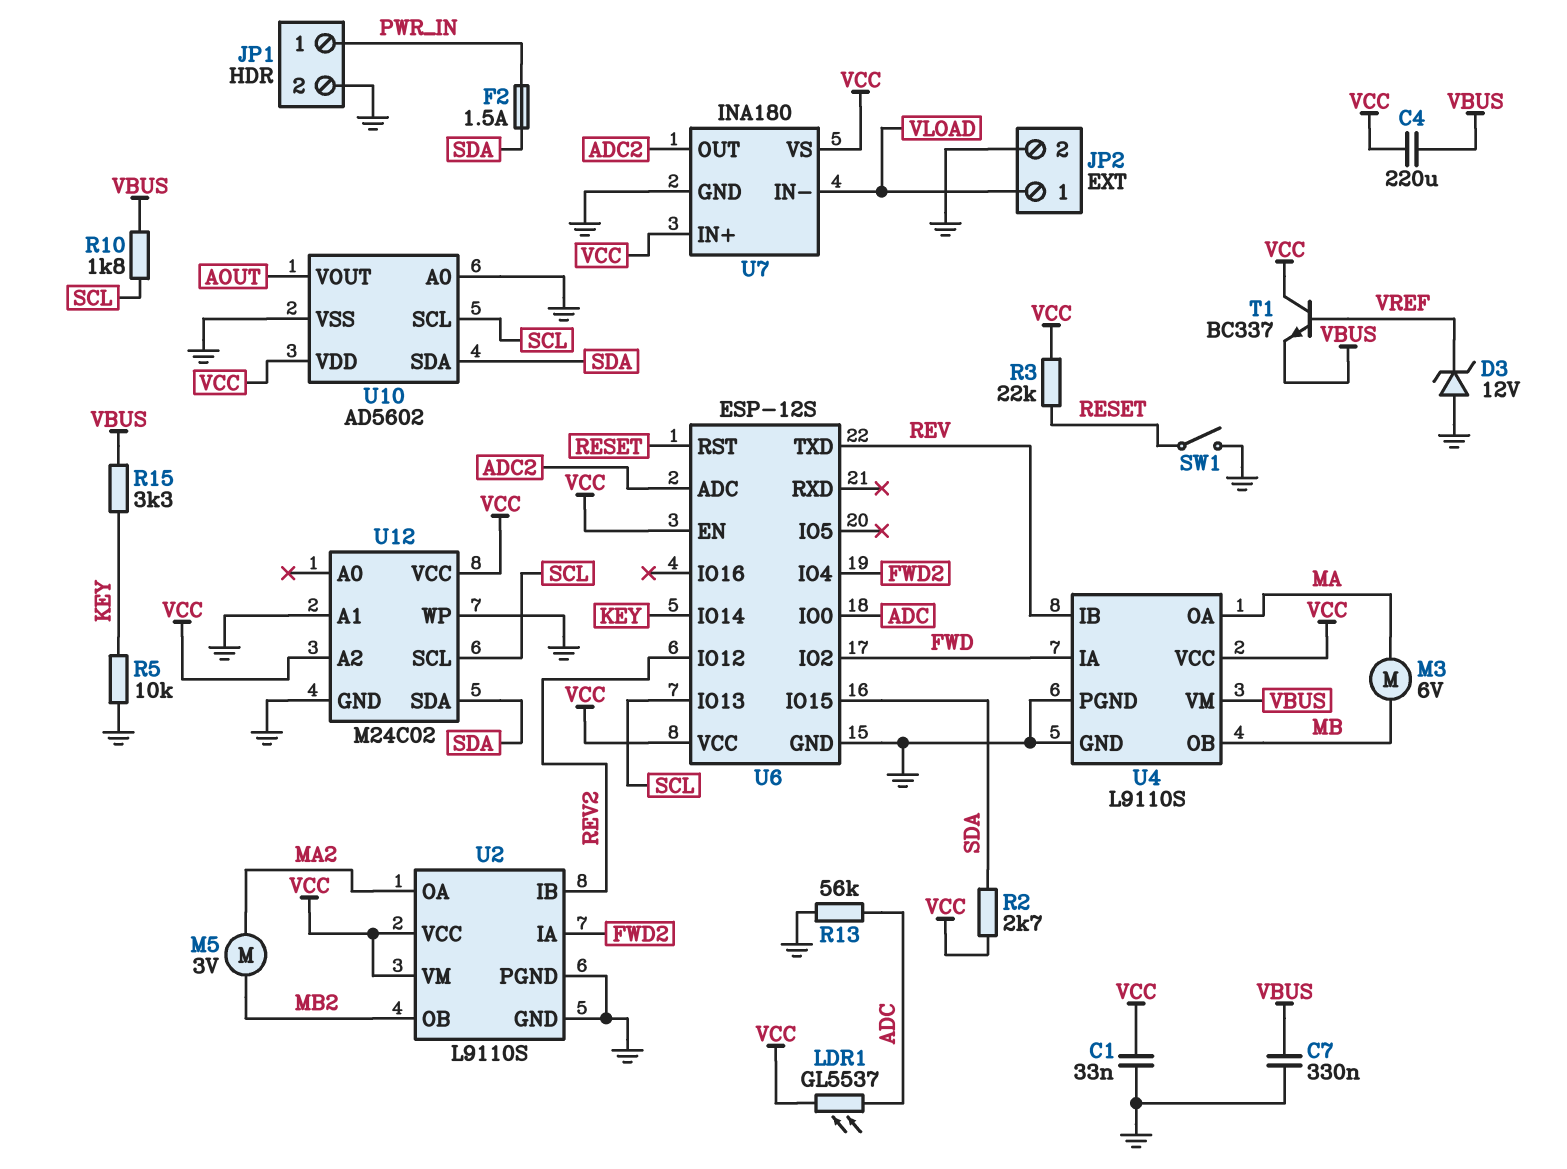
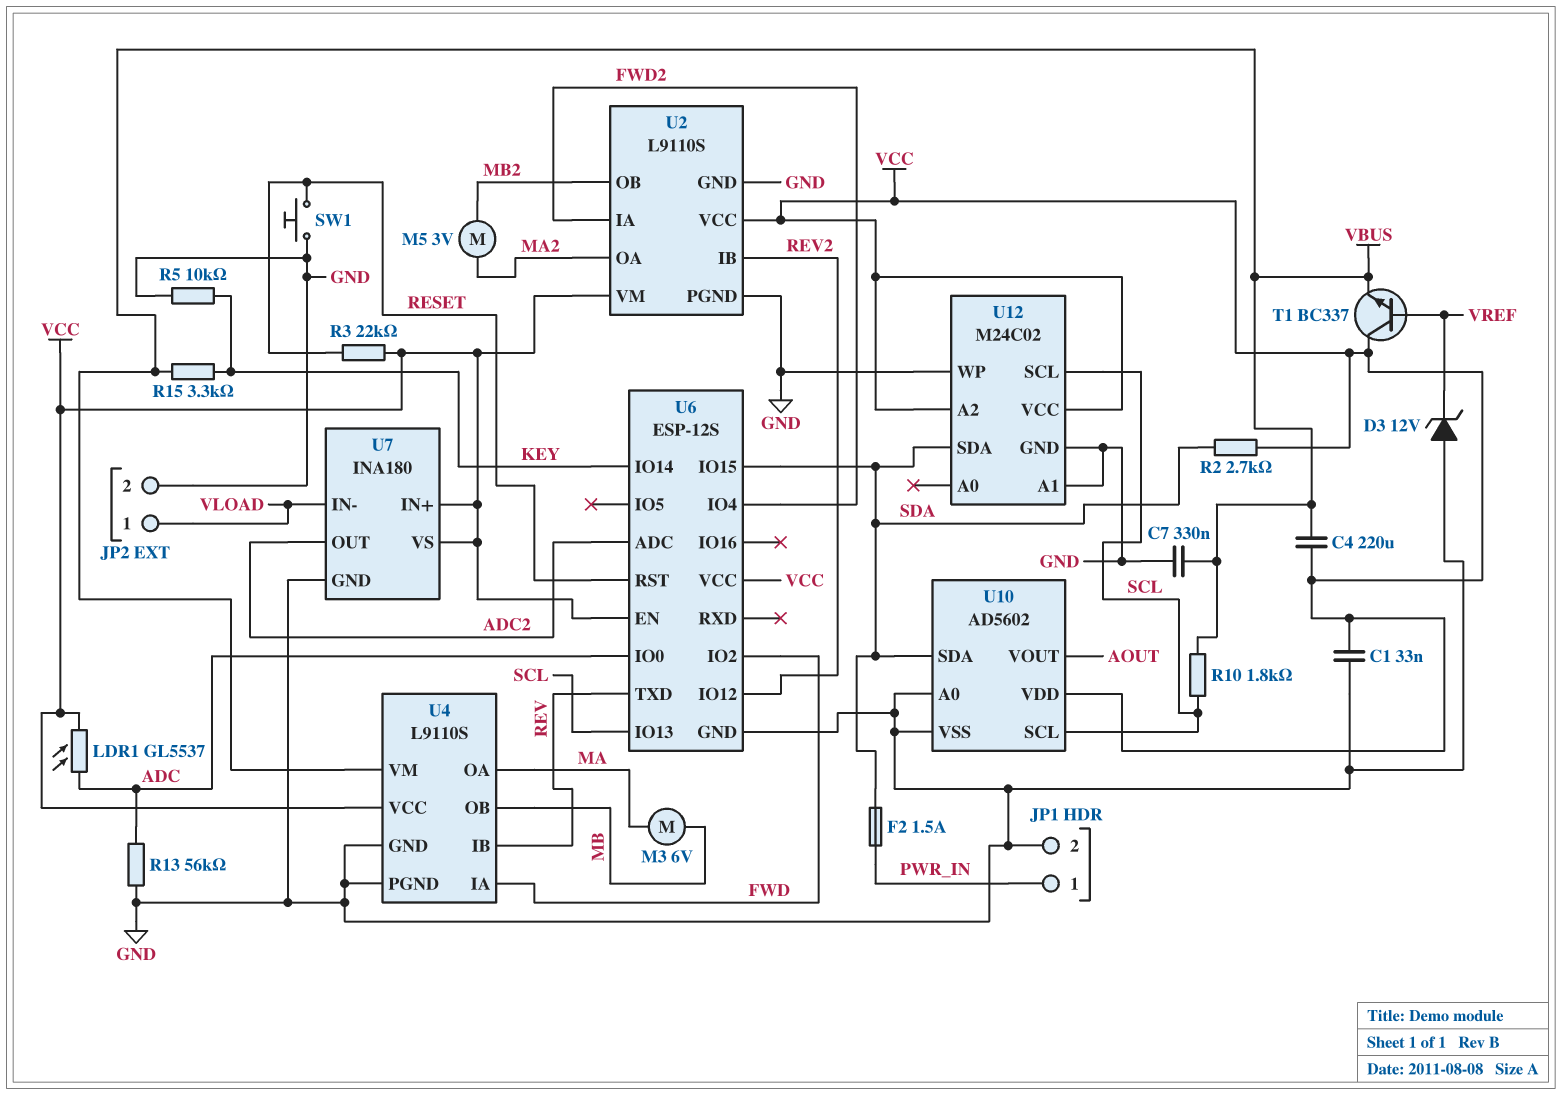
SW1: switch (GND, RESET) -> button (GND, RESET)

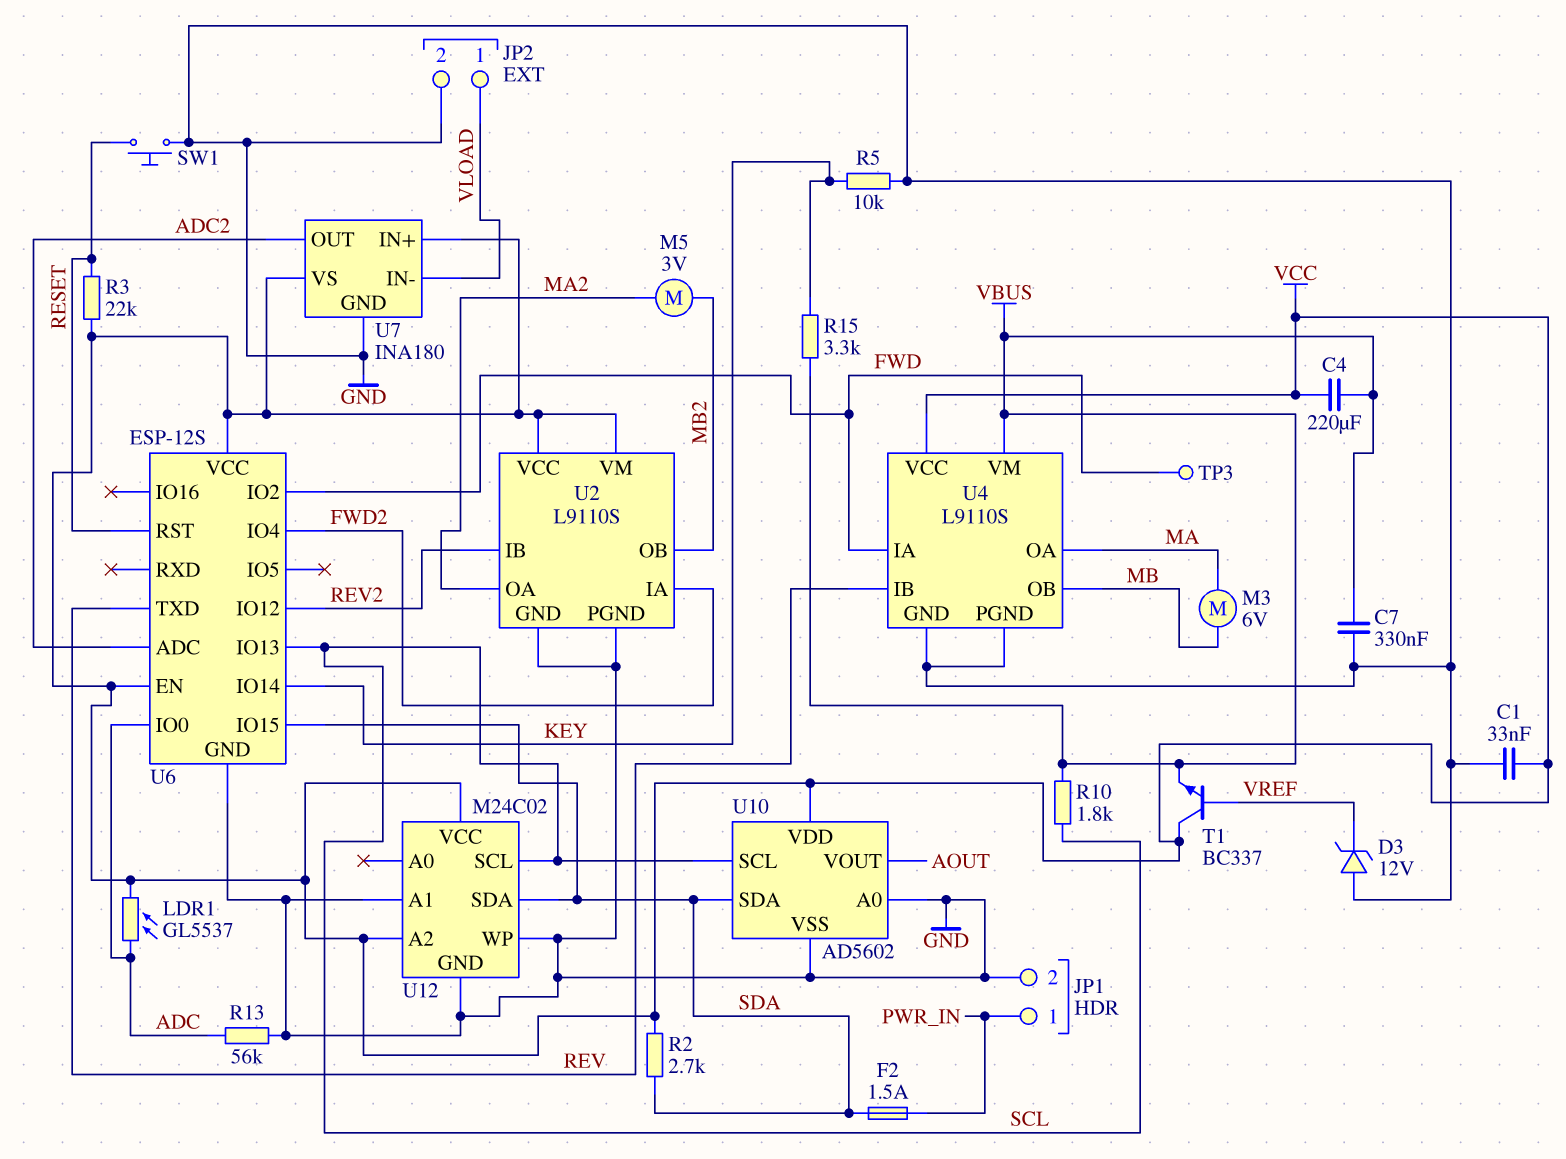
TP3: none -> test point (FWD)

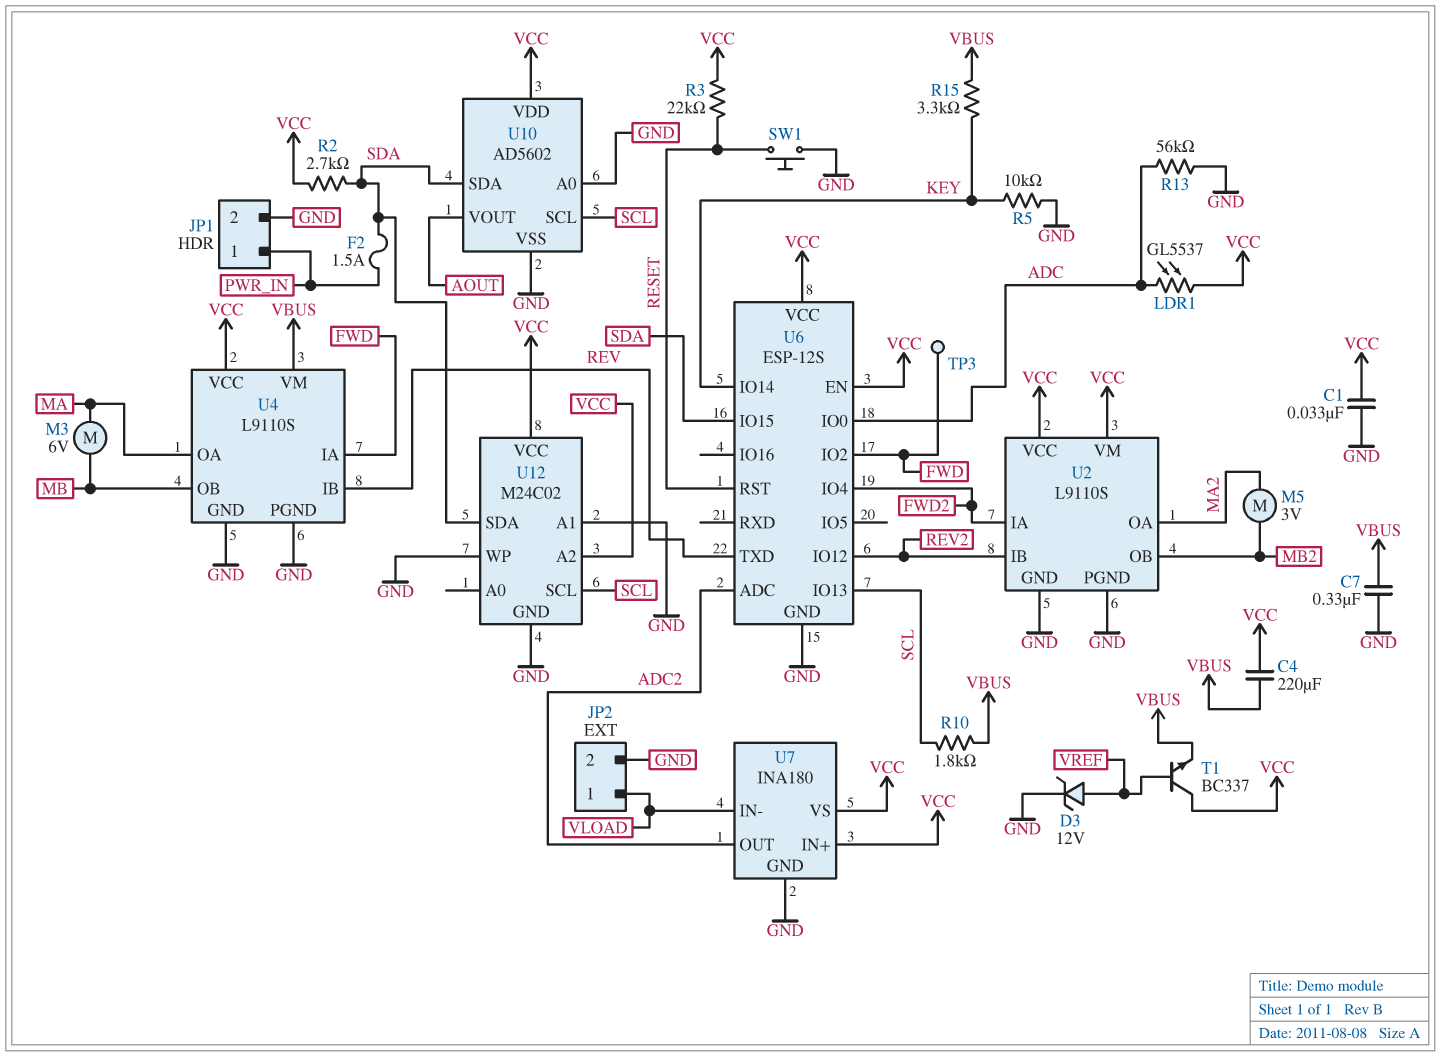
D3: zener 12V (A GND, K VREF) -> zener 12V (A VREF, K GND)

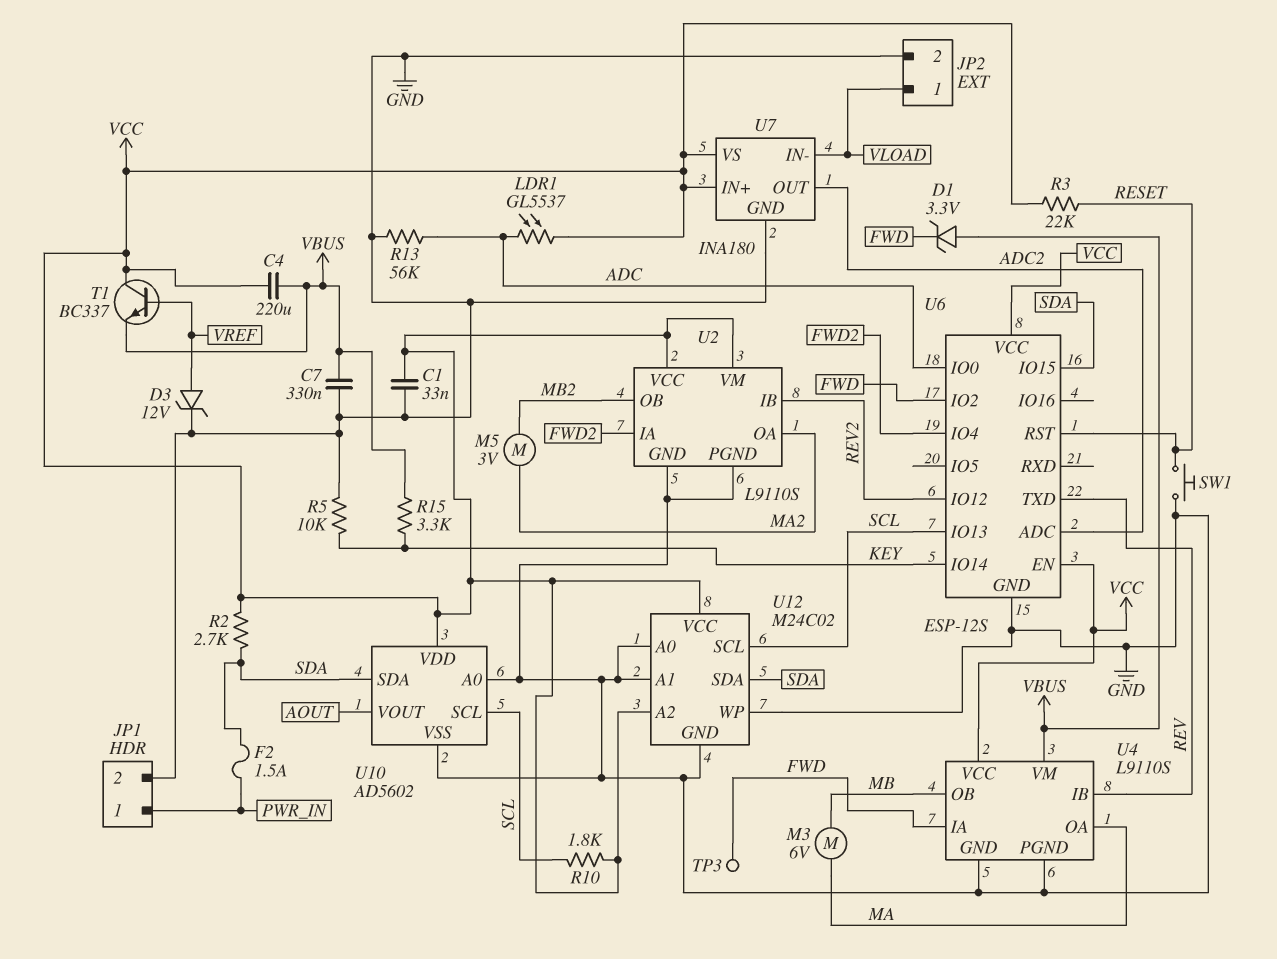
D1: none -> zener 3.3V (A VBUS, K FWD)
R10: 1.8k (SCL, VBUS) -> 1.8k (SCL, VCC)
U12 pin A0: none -> GND

